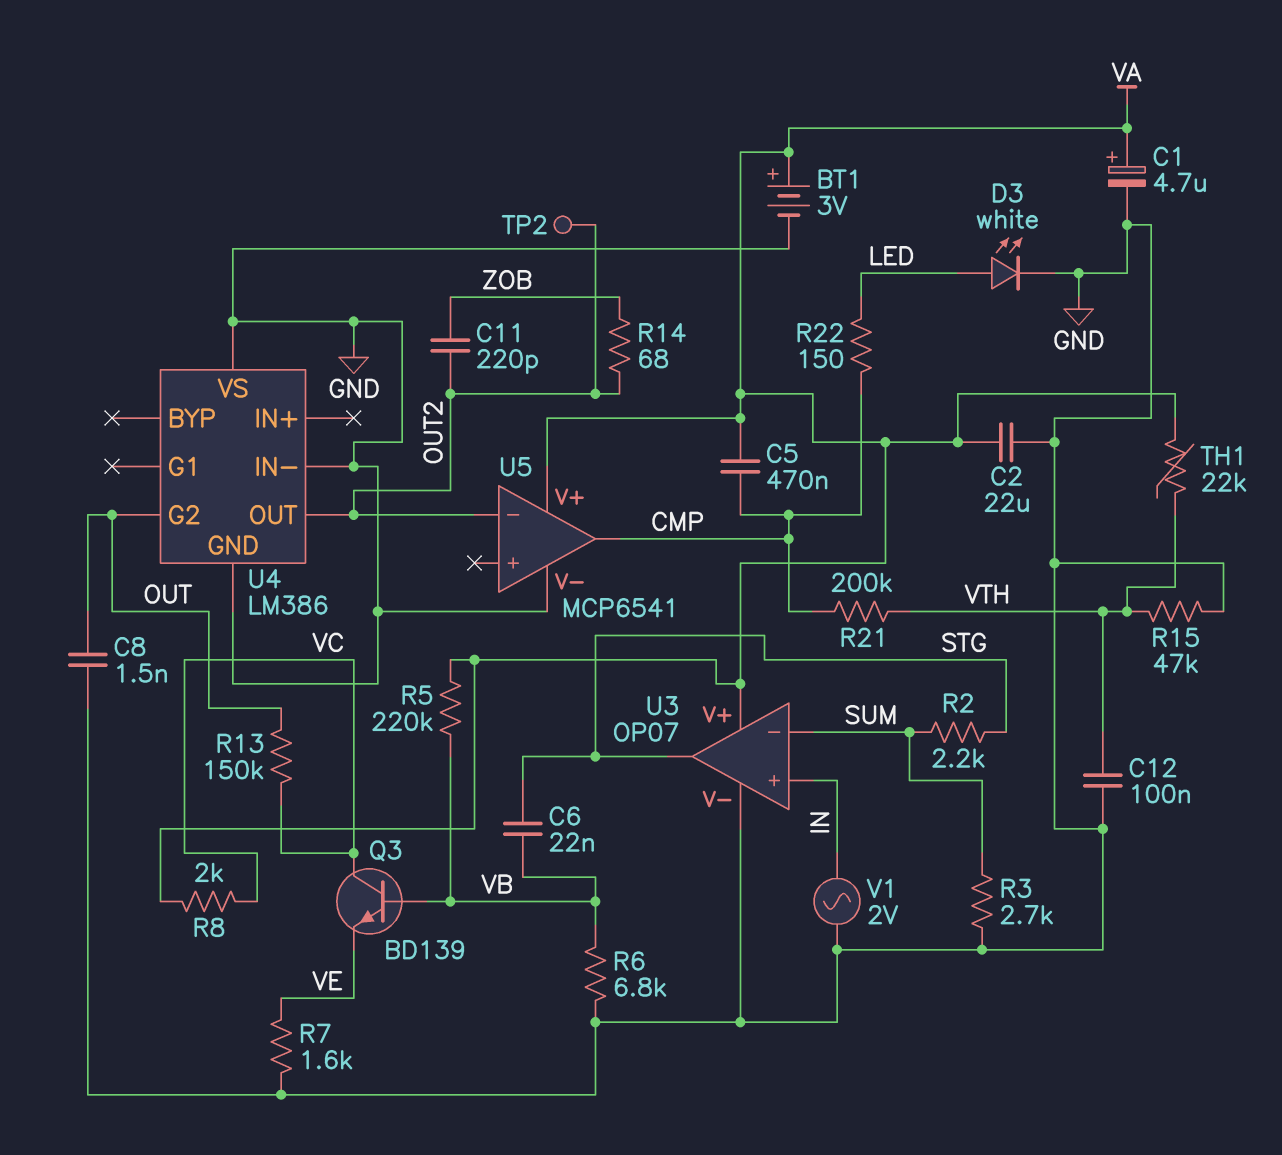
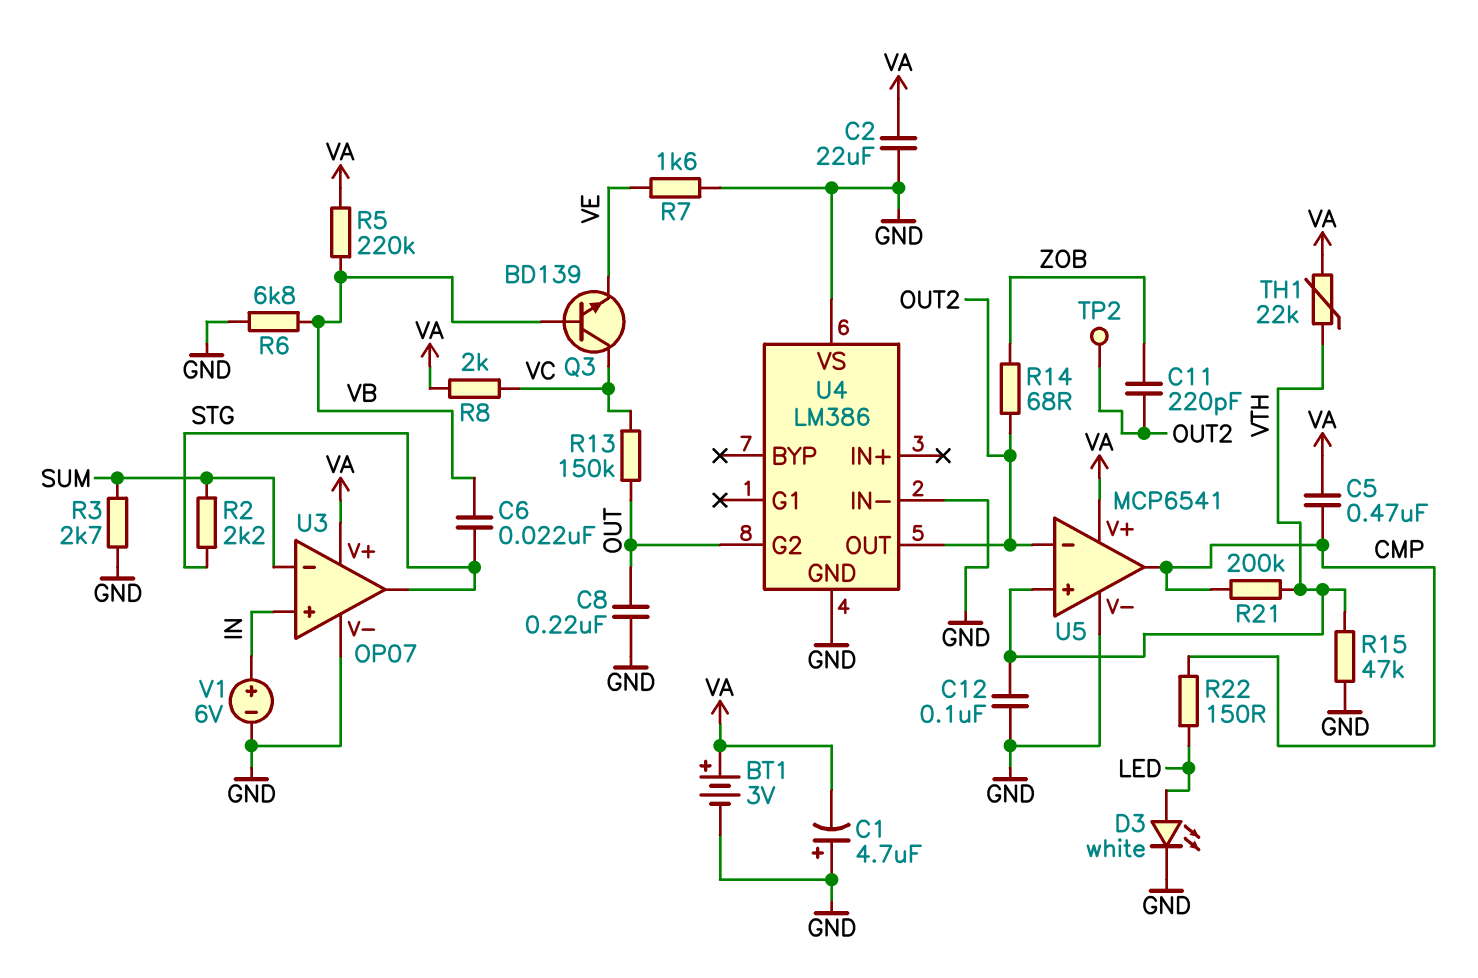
C1: 4.7uF (plus VA, minus GND) -> 4.7uF (plus GND, minus VA)
C8: 1.5nF (GND, OUT) -> 220nF (GND, OUT)
U5 pin in+: none -> VTH
V1: AC 2V (GND, IN) -> 6V (plus IN, minus GND)

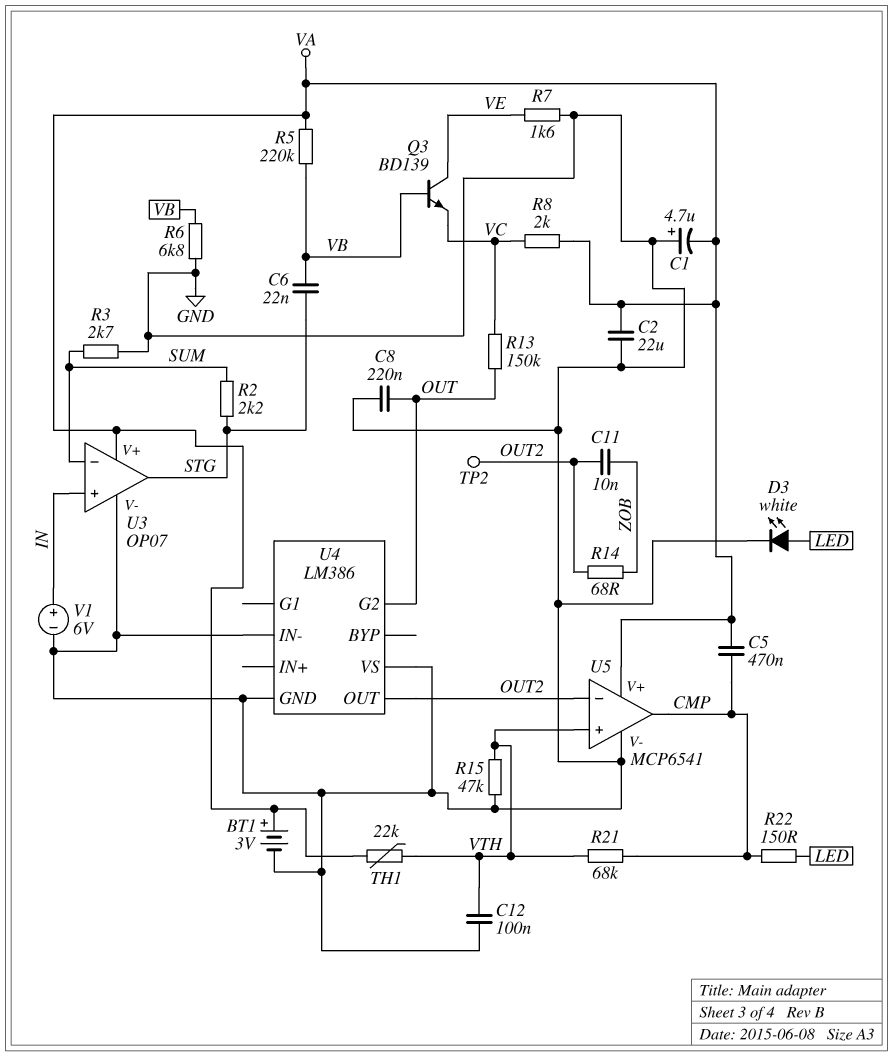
C11: 220pF (OUT2, ZOB) -> 10nF (OUT2, ZOB)
Q3: NPN BD139 (B VB, C VC, E VE) -> NPN BD139 (B VB, C VE, E VC)
R21: 200k (CMP, VTH) -> 68k (CMP, VTH)

